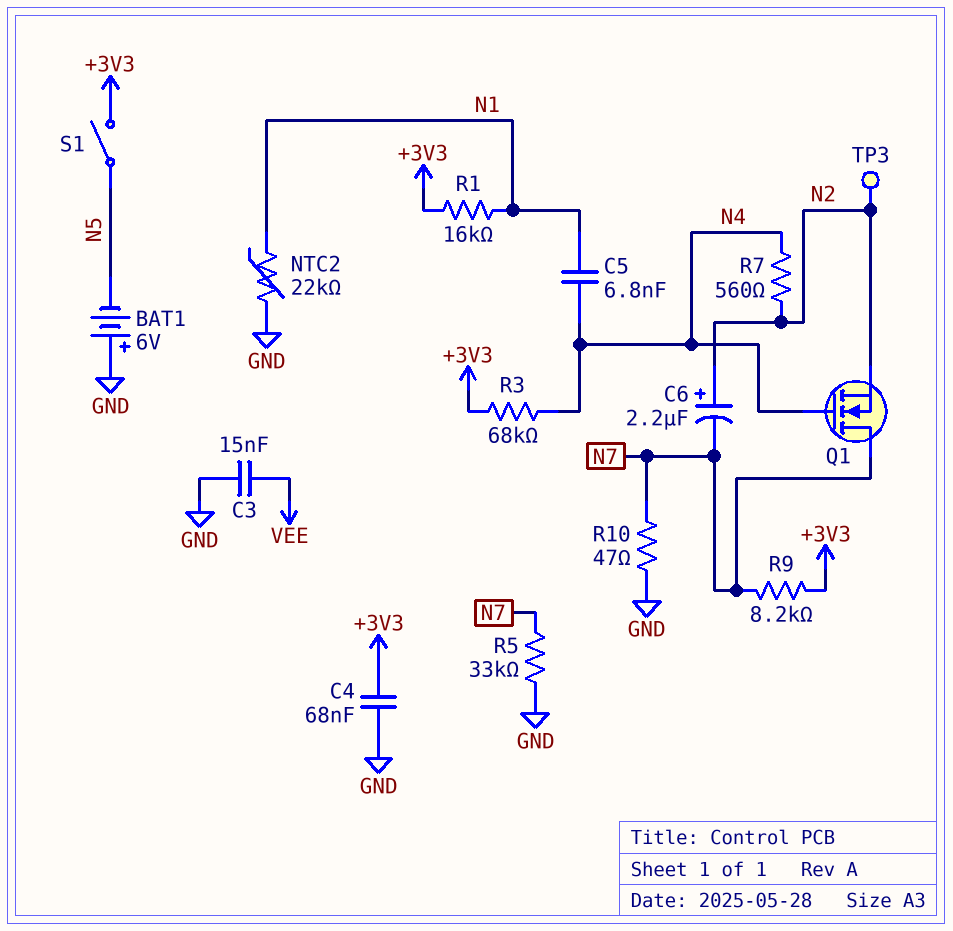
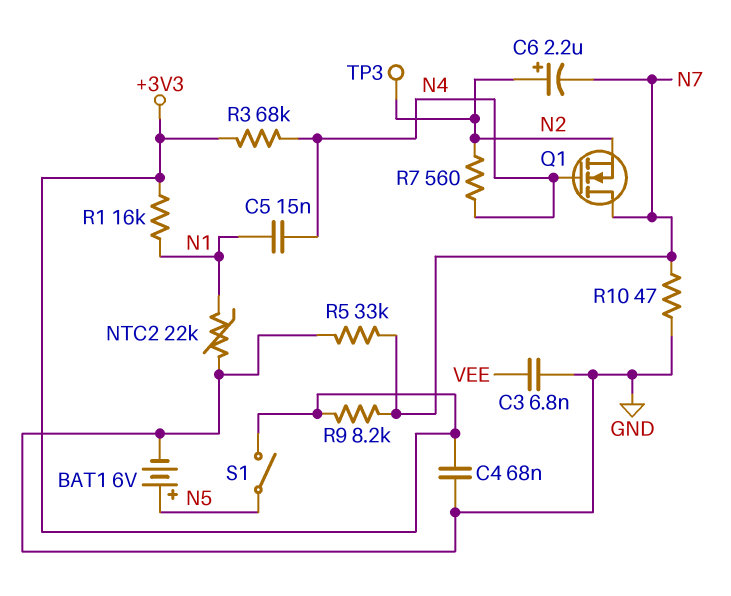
BAT1: 6V (plus GND, minus N5) -> 6V (plus N5, minus GND)
C3: 15nF (GND, VEE) -> 6.8nF (GND, VEE)
C5: 6.8nF (N1, N4) -> 15nF (N1, N4)

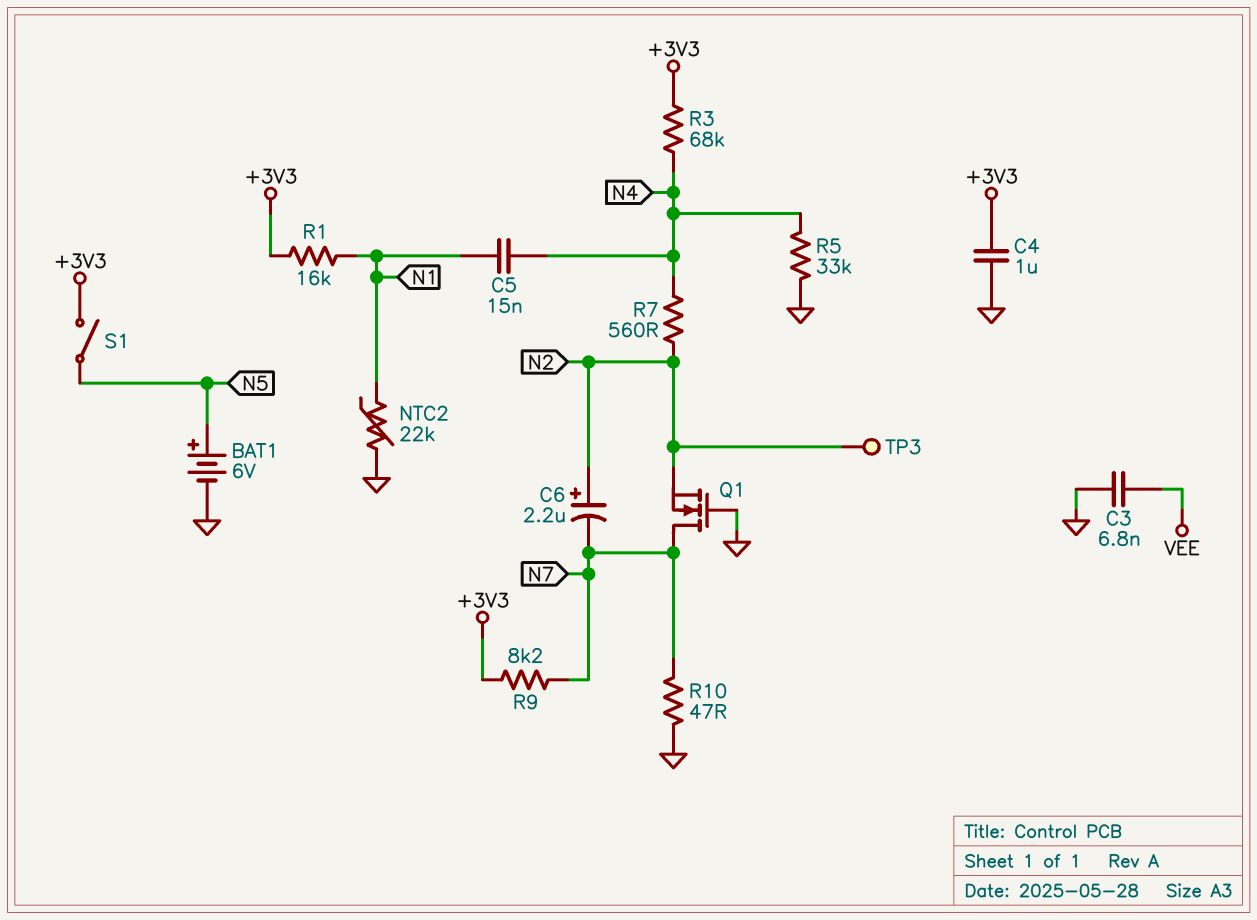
C4: 68nF (+3V3, GND) -> 1uF (+3V3, GND)
Q1: NMOS (G N4, D N7, S N2) -> NMOS (G GND, D N7, S N2)
R5: 33k (GND, N7) -> 33k (GND, N4)

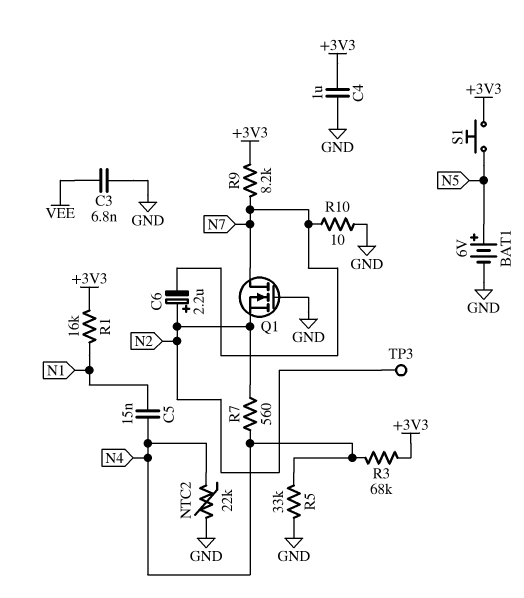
NTC2: 22k (GND, N1) -> 22k (GND, N4)
R10: 47 (GND, N7) -> 10 (GND, N7)
S1: switch (+3V3, N5) -> button (+3V3, N5)

